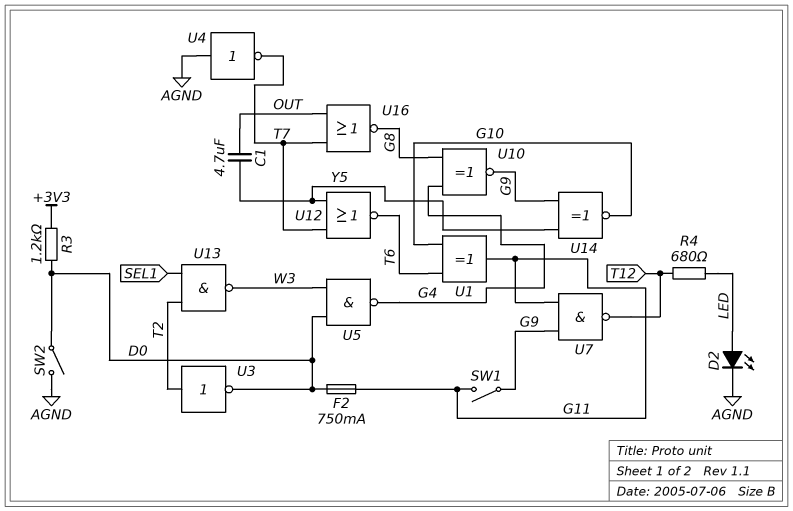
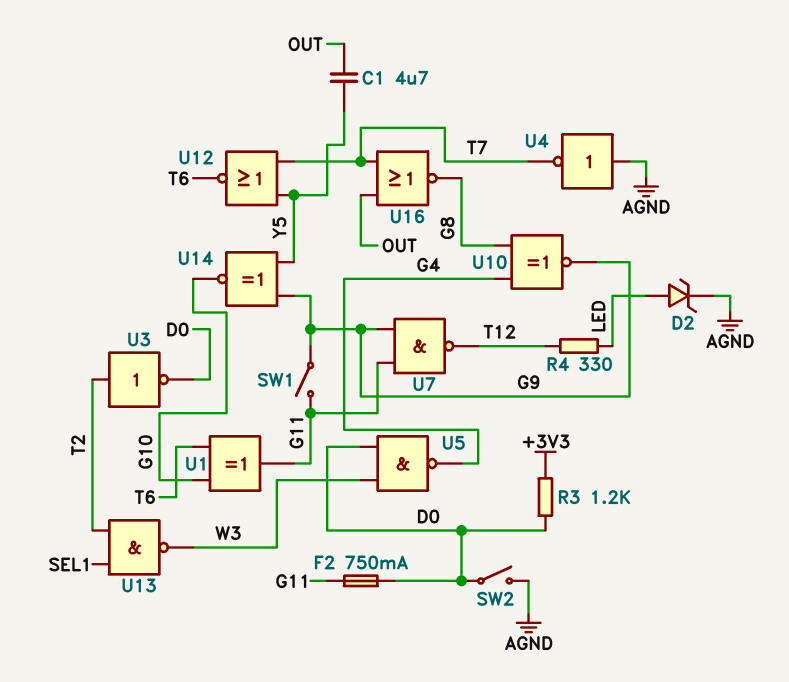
D2: LED (A LED, K AGND) -> zener (A LED, K AGND)
R4: 680 (LED, T12) -> 330 (LED, T12)

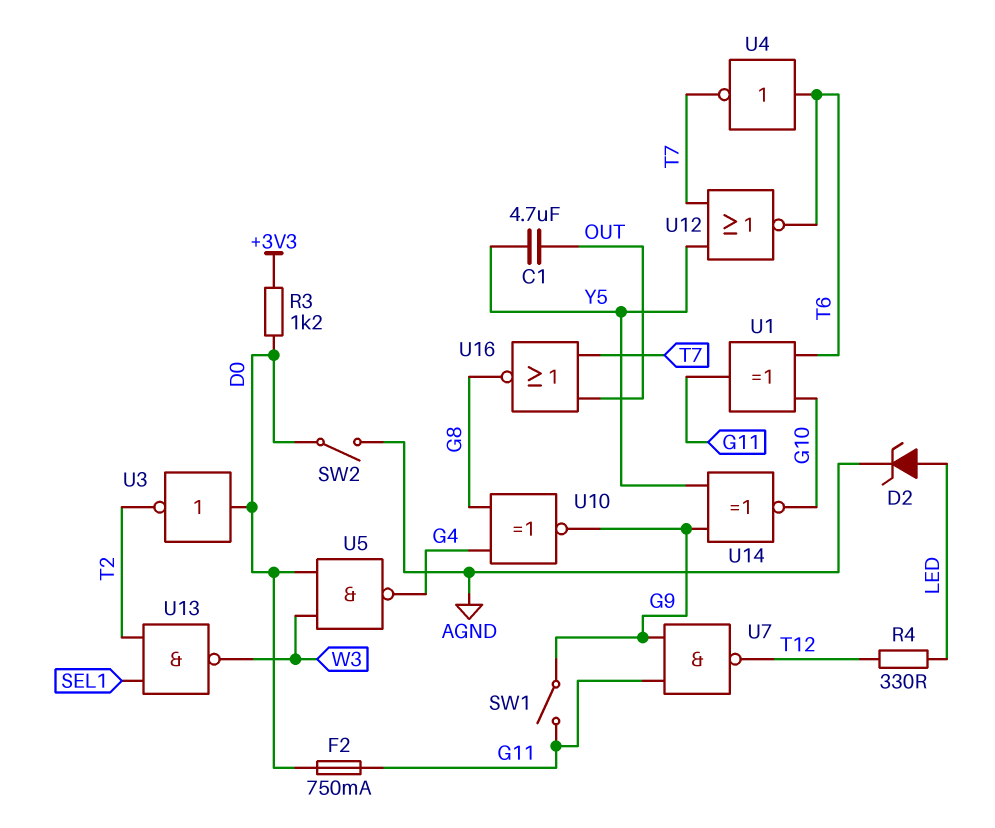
U3: NOT (in T2, out D0) -> NOT (in D0, out T2)
U4: NOT (in AGND, out T7) -> NOT (in T6, out T7)

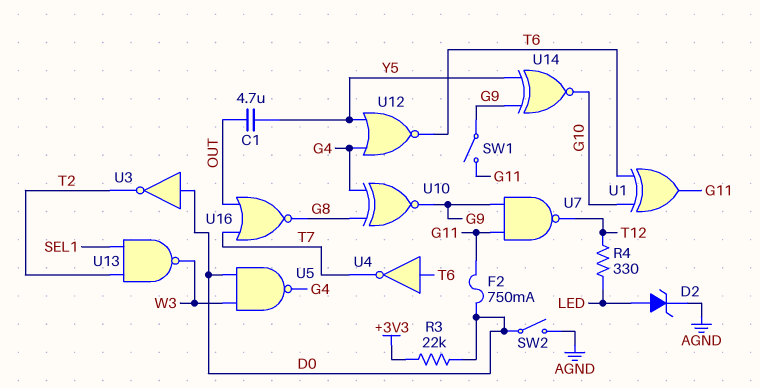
R3: 1.2k (+3V3, D0) -> 22k (+3V3, D0)
U12: NOR (in T7, in Y5, out T6) -> NOR (in G4, in Y5, out T6)

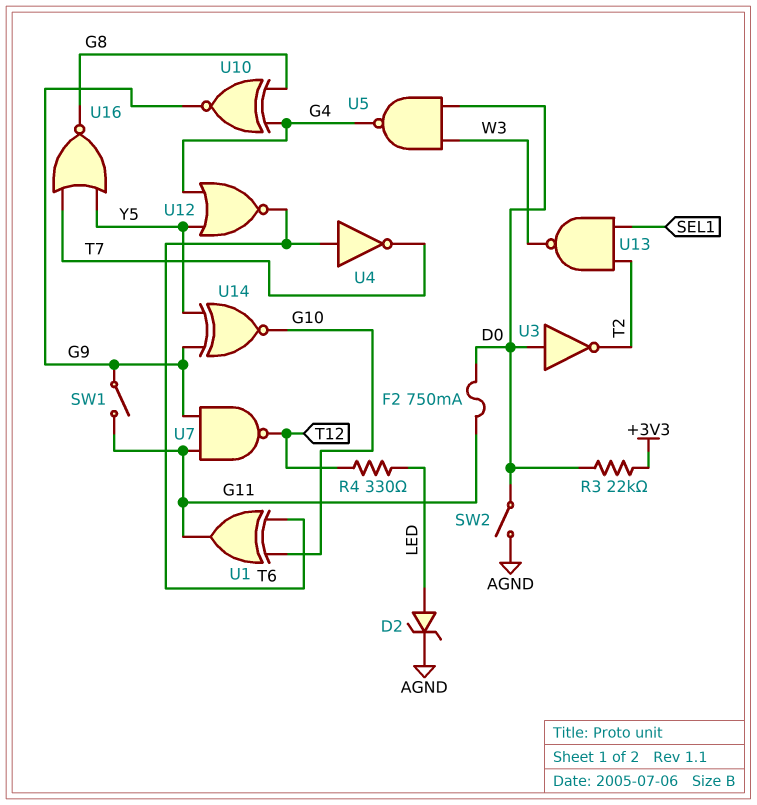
C1: 4.7uF (OUT, Y5) -> none
U16: NOR (in OUT, in T7, out G8) -> NOR (in T7, in Y5, out G8)

